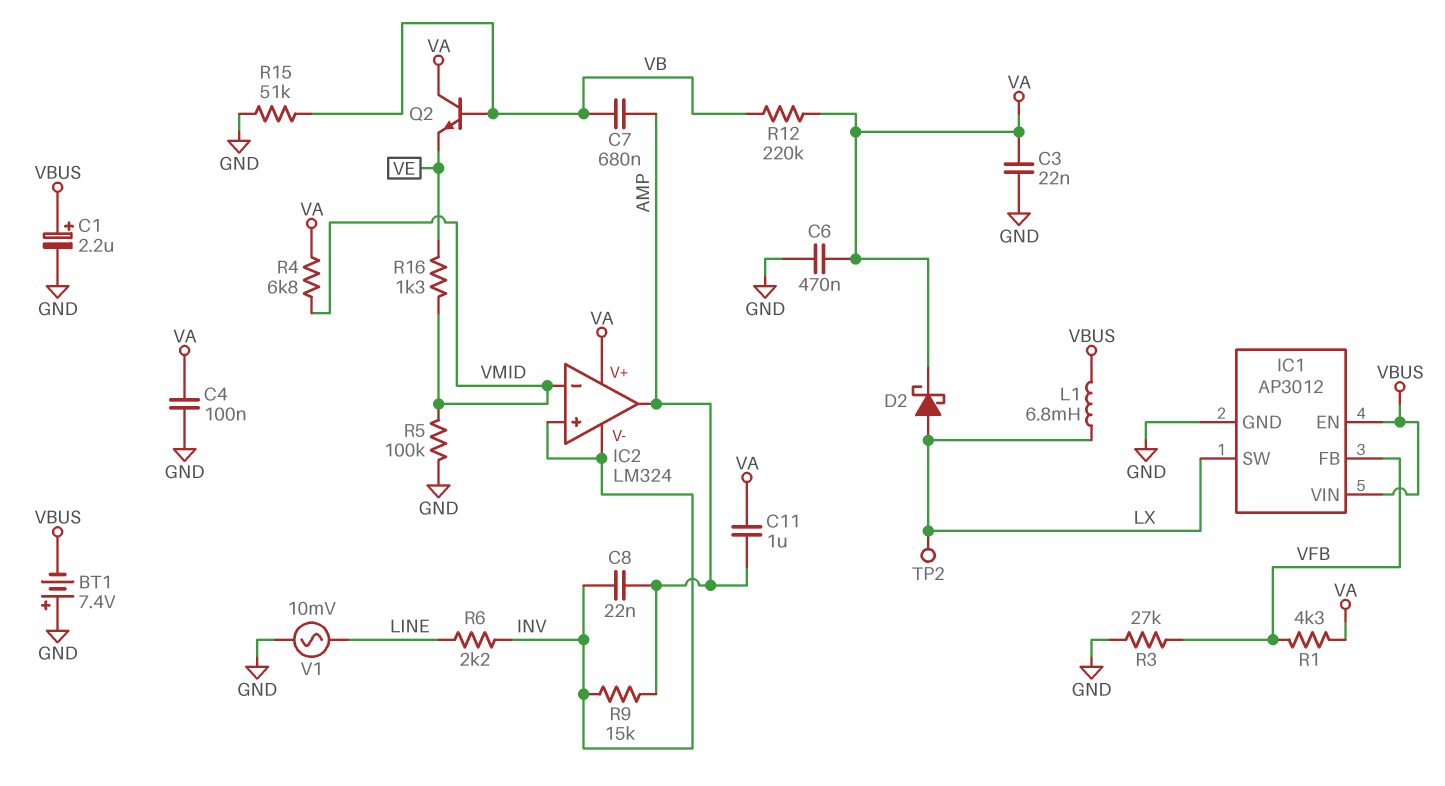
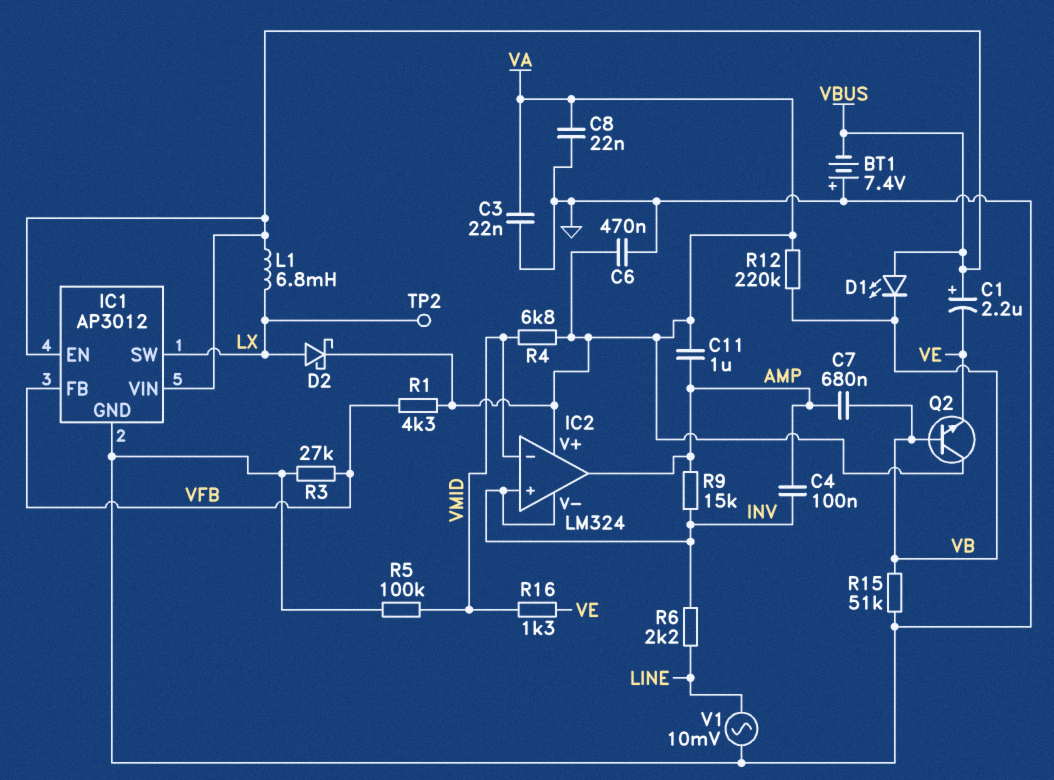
C1: 2.2uF (plus VBUS, minus GND) -> 2.2uF (plus VBUS, minus VE)
C4: 100nF (GND, VA) -> 100nF (AMP, INV)
C8: 22nF (AMP, INV) -> 22nF (GND, VA)
D1: none -> LED (A VBUS, K VB)

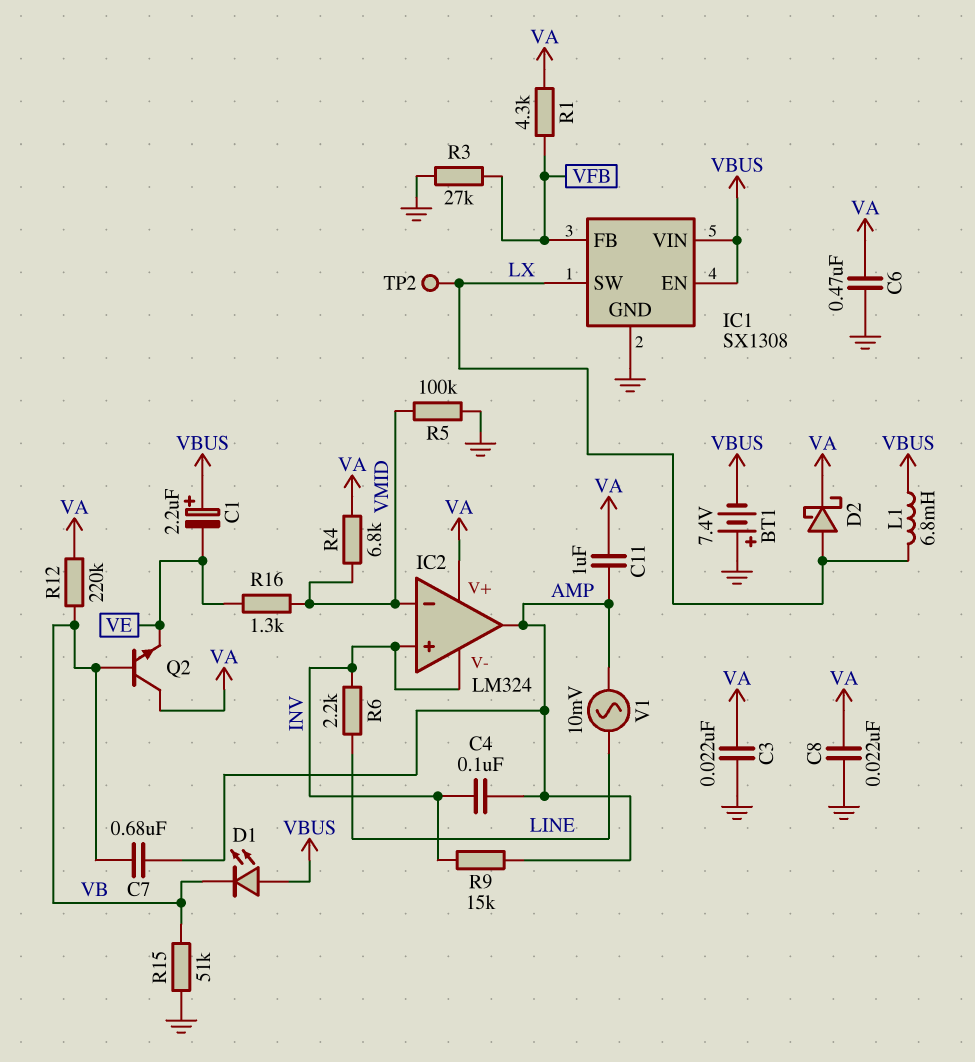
IC1: AP3012 -> SX1308
V1: AC 10mV (GND, LINE) -> AC 10mV (AMP, LINE)

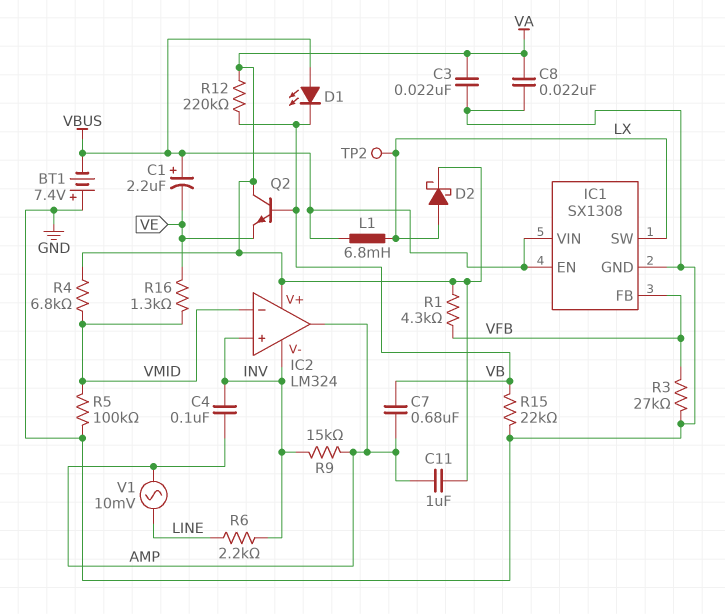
C6: 470nF (GND, VA) -> none
R15: 51k (GND, VB) -> 22k (GND, VB)

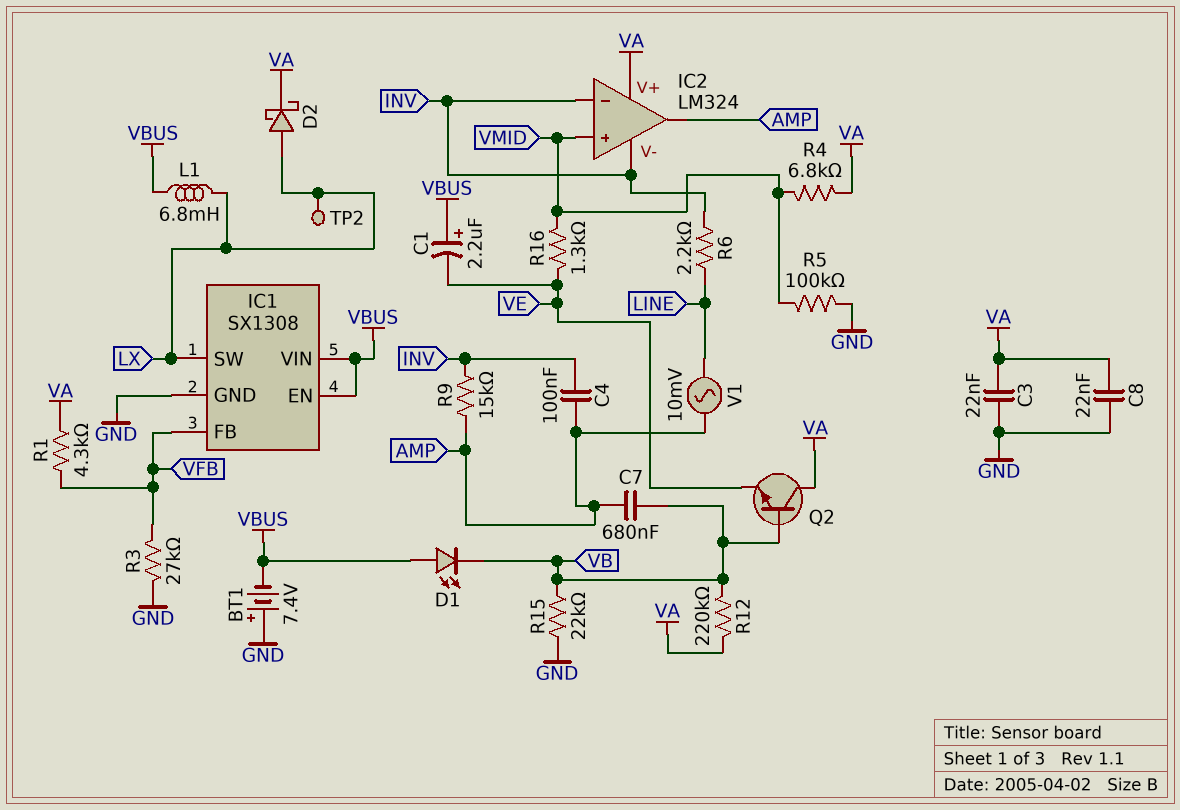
C11: 1uF (AMP, VA) -> none
IC2 pin in+: INV -> VMID
IC2 pin in-: VMID -> INV

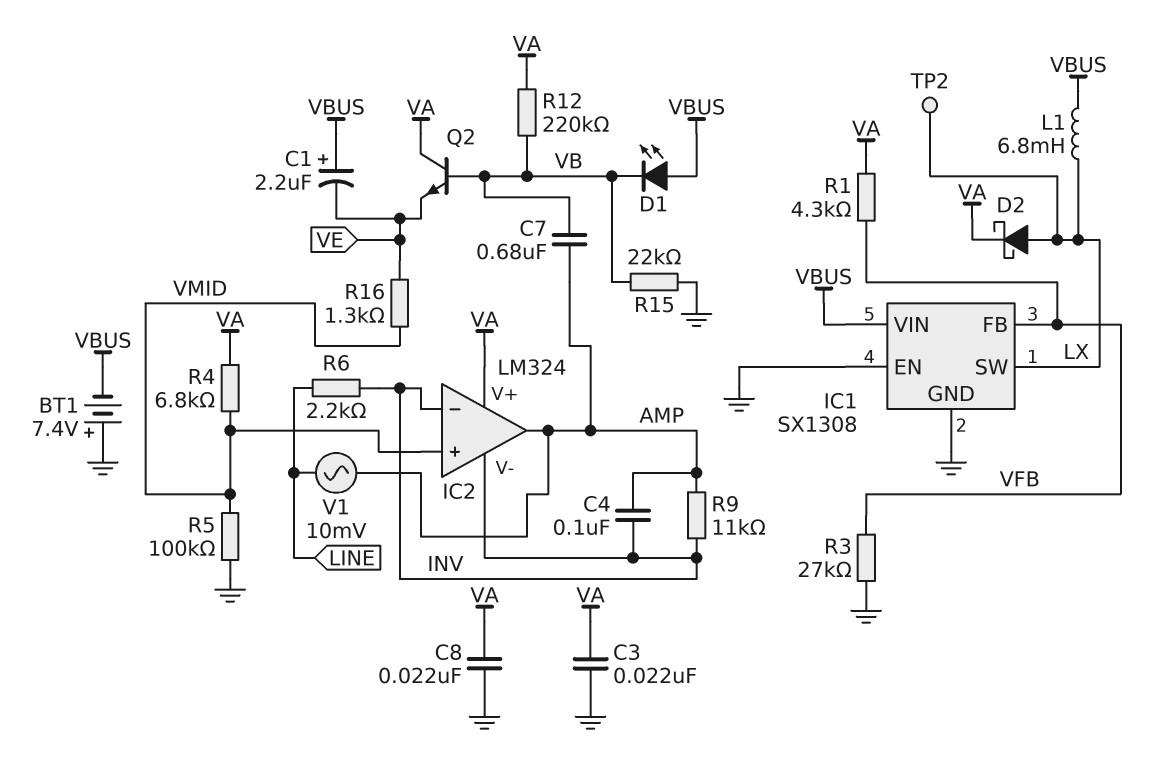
IC1 pin EN: VBUS -> GND
R9: 15k (AMP, INV) -> 11k (AMP, INV)

